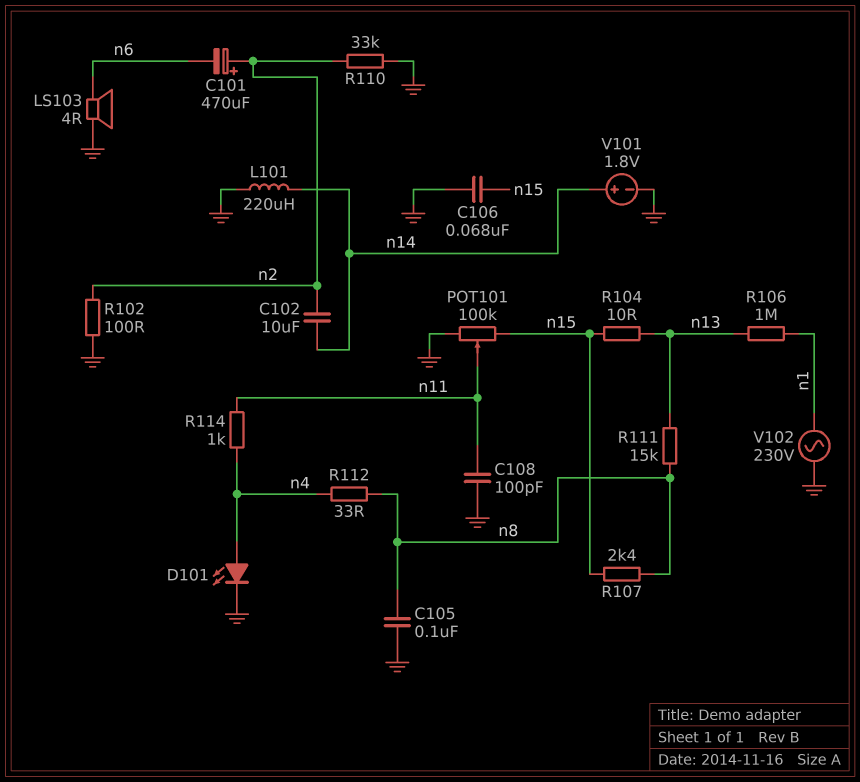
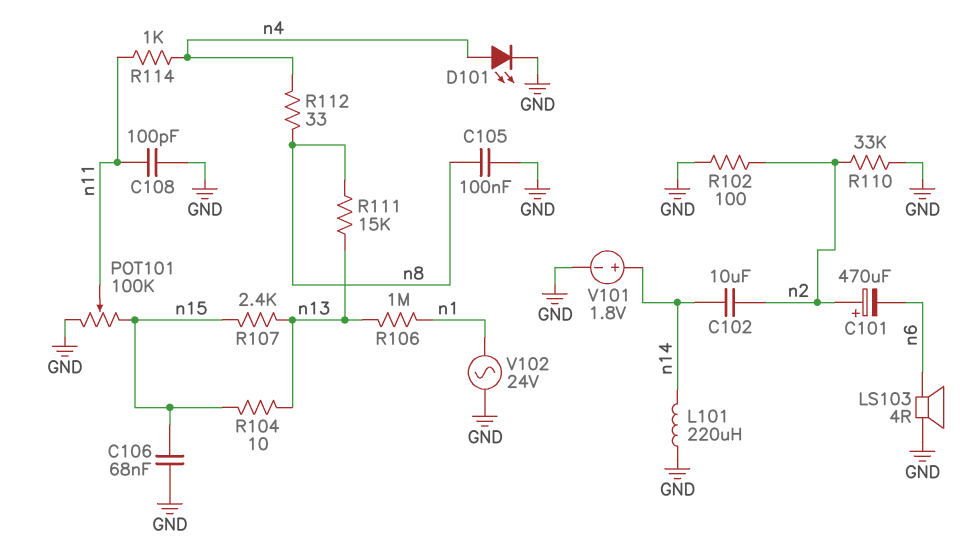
R107: 2.4k (n8, n15) -> 2.4k (n13, n15)
V102: AC 230V (GND, n1) -> AC 24V (GND, n1)

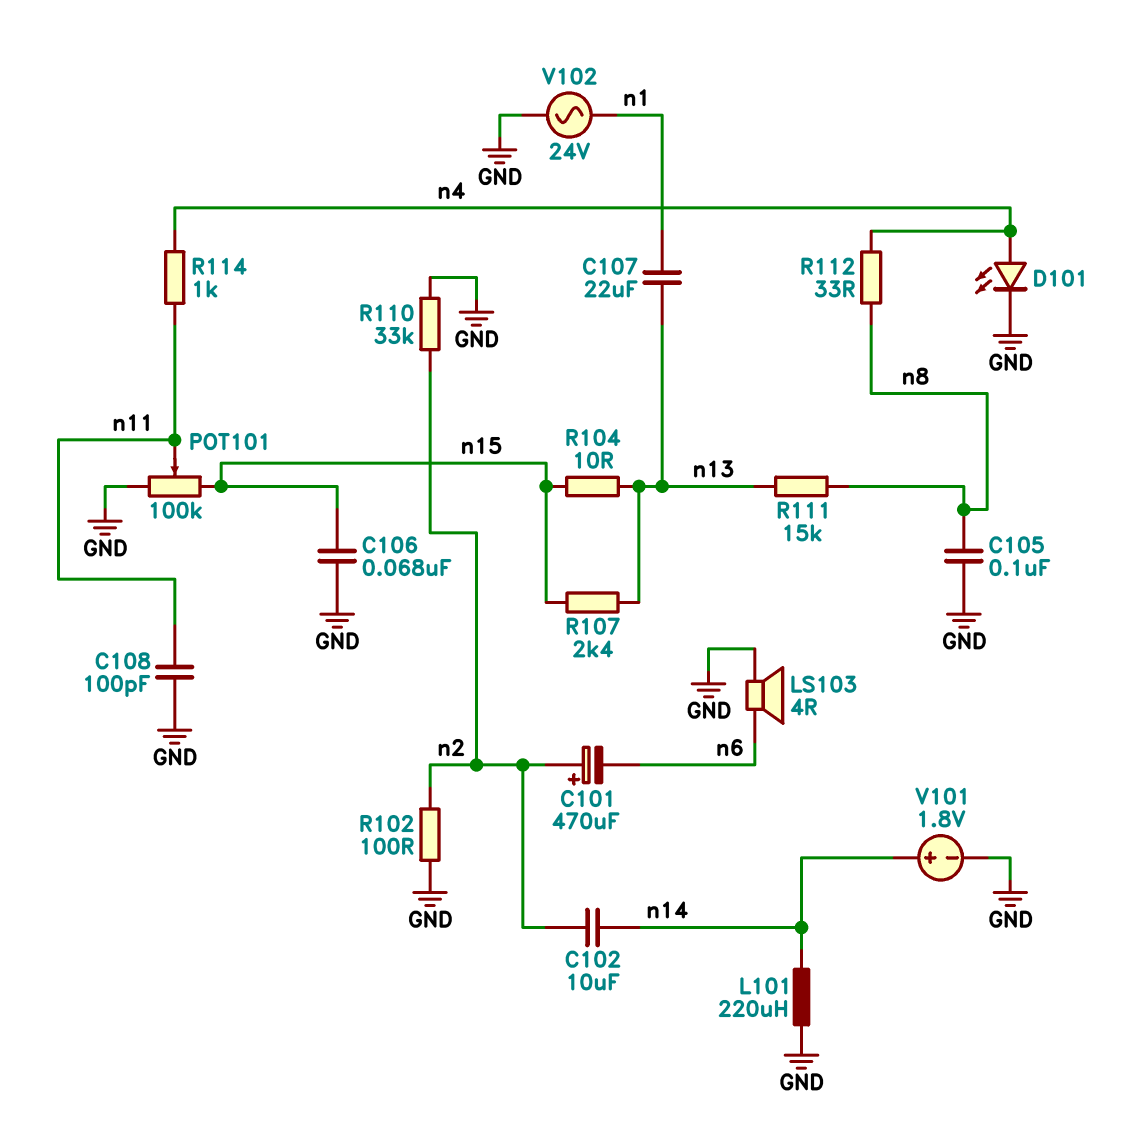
C107: none -> 22uF (n1, n13)
R106: 1M (n1, n13) -> none

